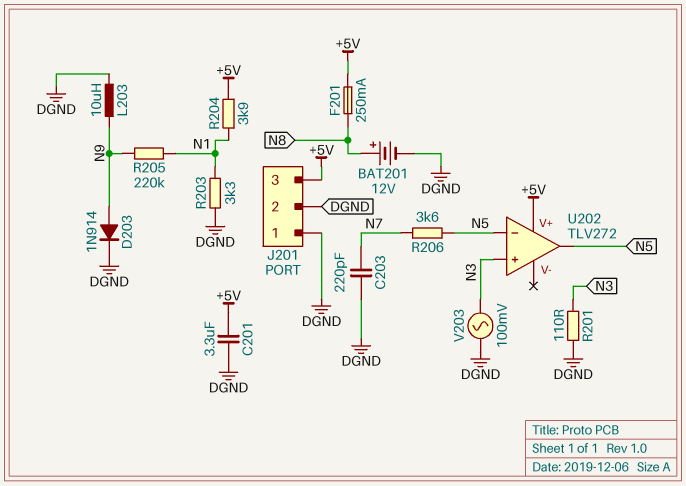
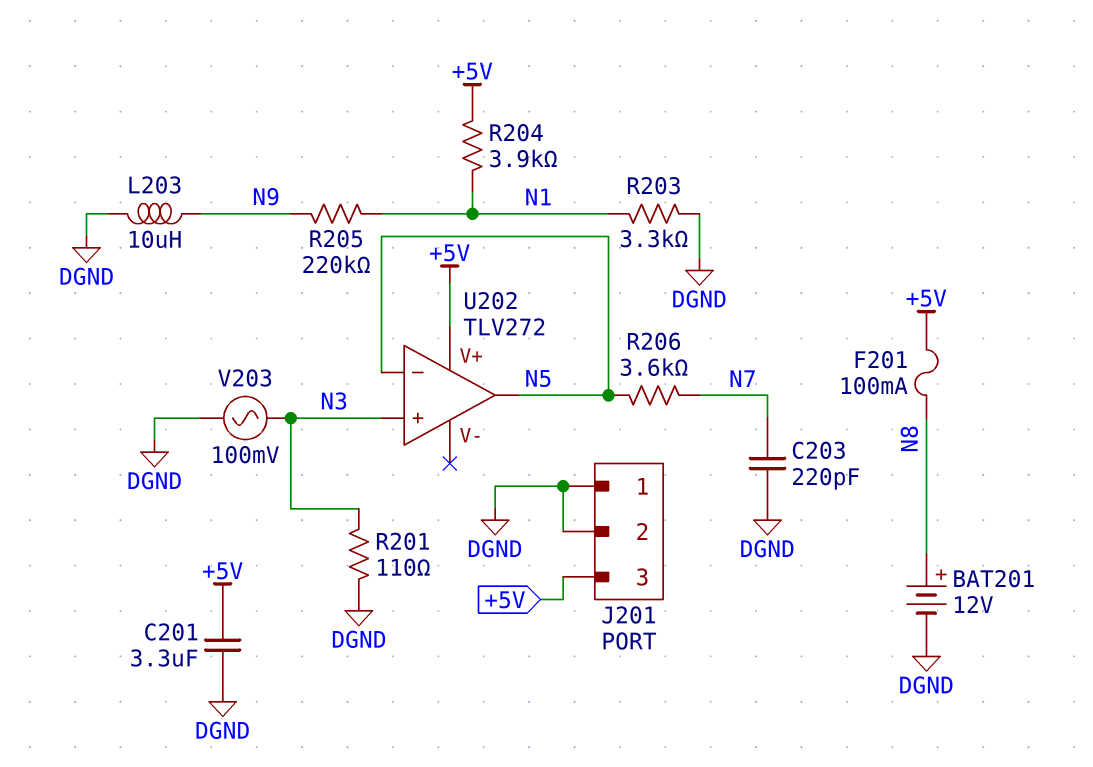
D203: diode 1N914 (A N9, K DGND) -> none
F201: 250mA (+5V, N8) -> 100mA (+5V, N8)

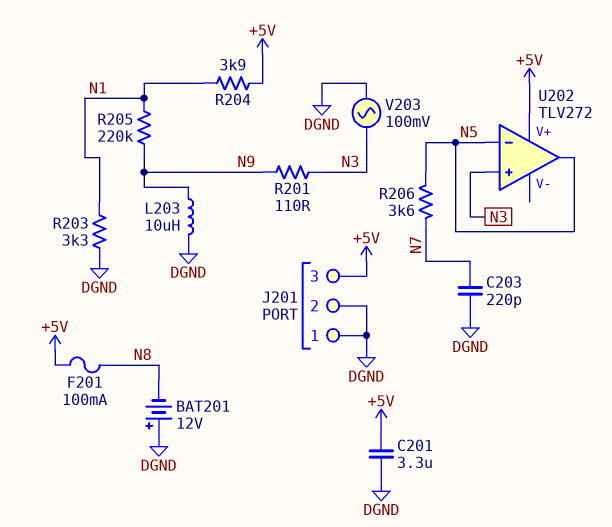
BAT201: 12V (plus N8, minus DGND) -> 12V (plus DGND, minus N8)
R201: 110 (DGND, N3) -> 110 (N3, N9)

